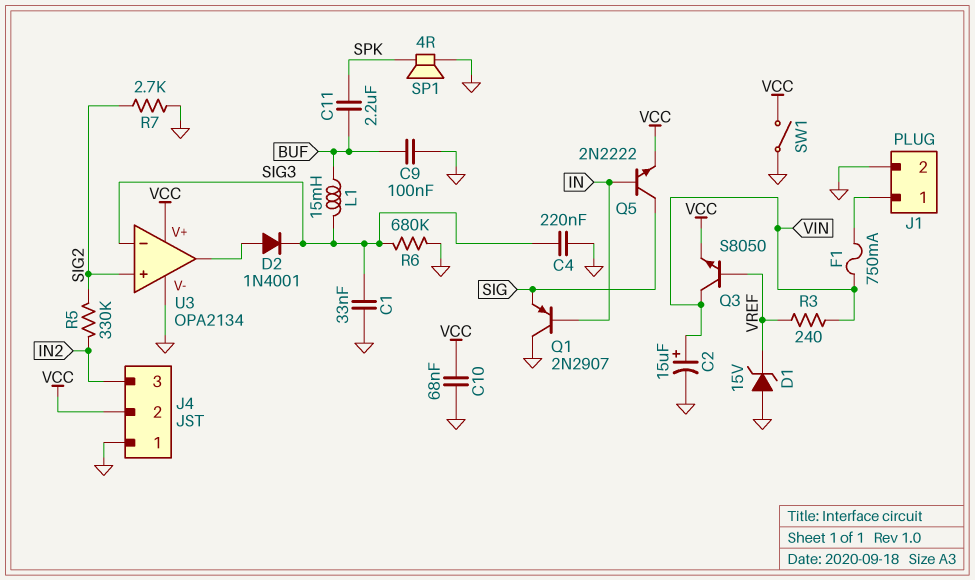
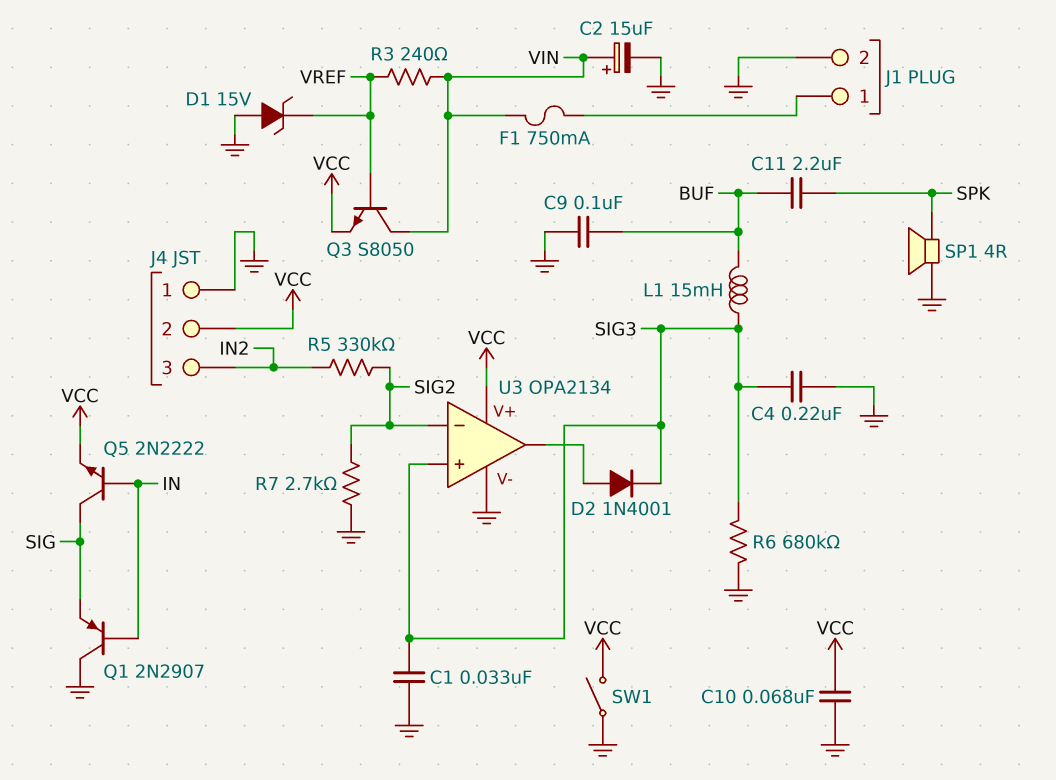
U3 pin in+: SIG2 -> SIG3
U3 pin in-: SIG3 -> SIG2

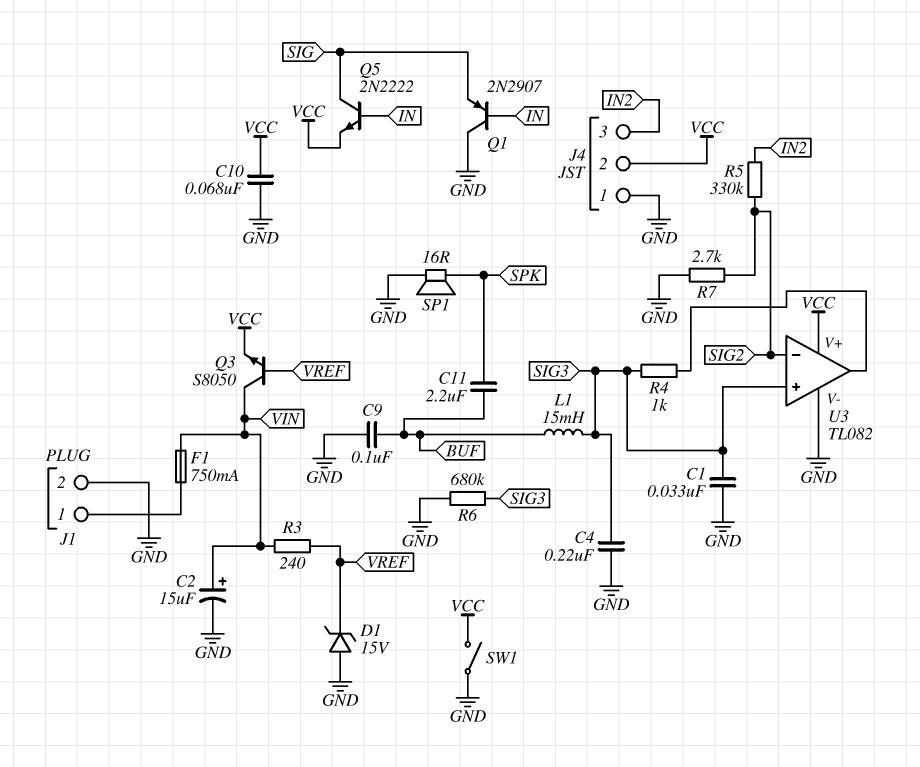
D2: diode 1N4001 (A U3/out, K SIG3) -> none
R4: none -> 1k (SIG3, U3/out)
SP1: speaker 4R (GND, SPK) -> speaker 16R (GND, SPK)
U3: OPA2134 -> TL082

